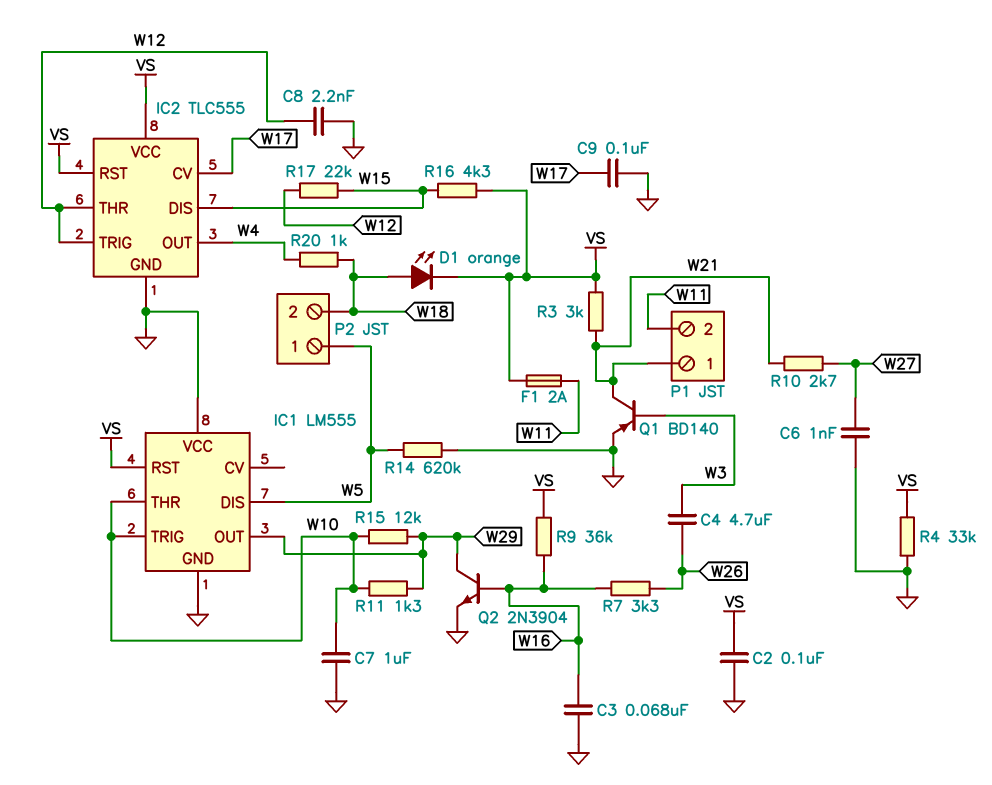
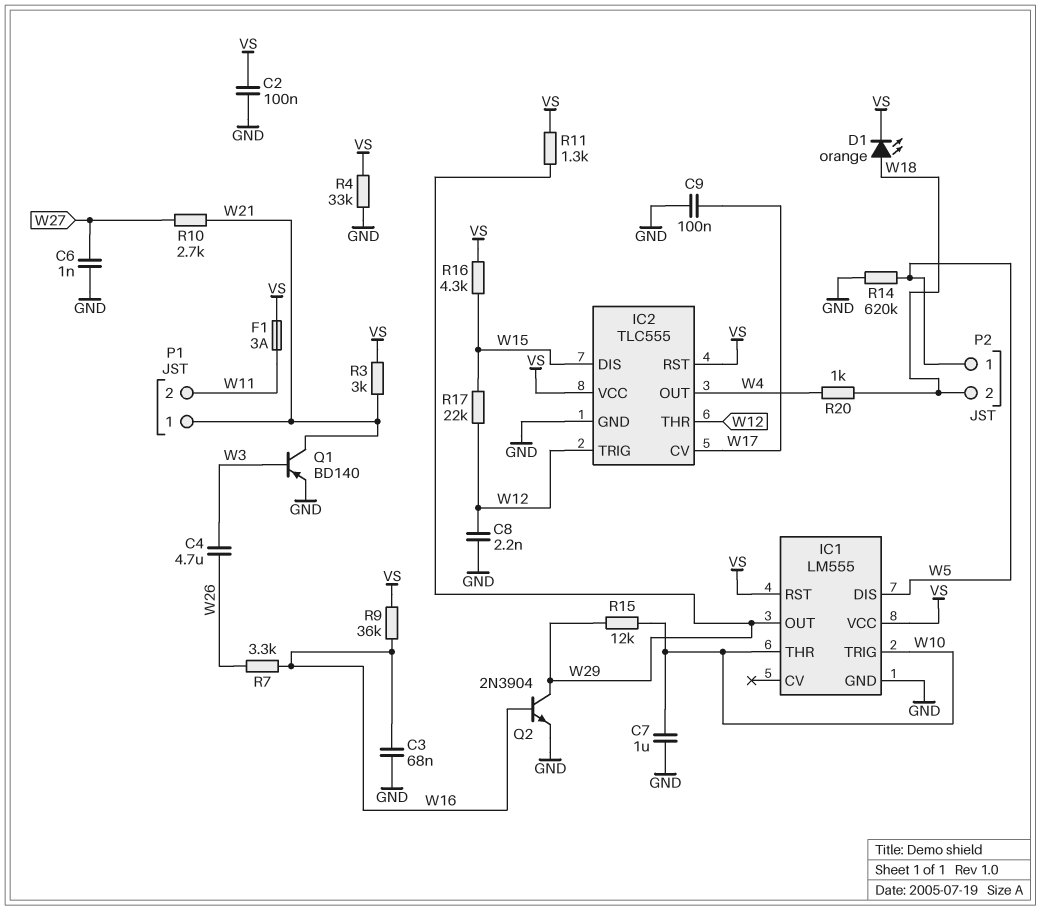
F1: 2A (VS, W11) -> 3A (VS, W11)
IC1 pin VCC: GND -> VS
R11: 1.3k (W10, W29) -> 1.3k (VS, W29)

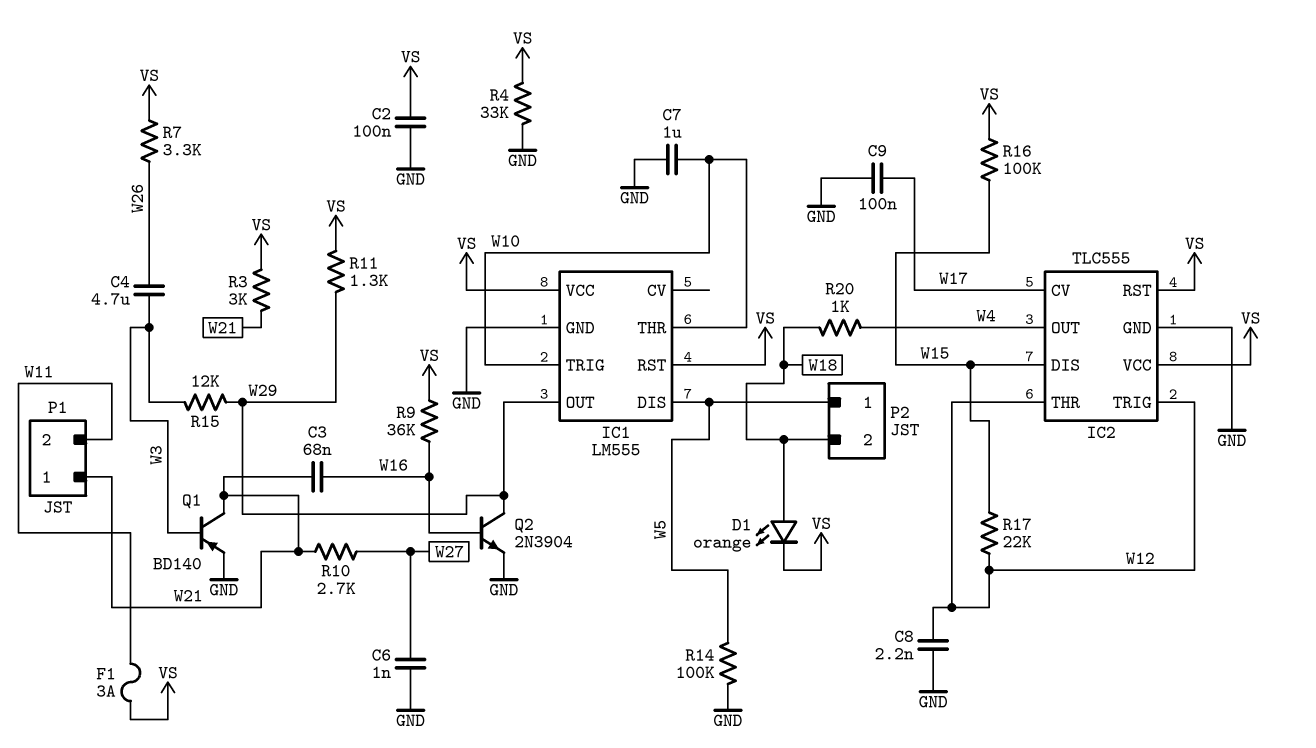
C3: 68nF (GND, W16) -> 68nF (W16, W21)
R7: 3.3k (W16, W26) -> 3.3k (VS, W26)
R14: 620k (GND, W5) -> 100k (GND, W5)
R15: 12k (W10, W29) -> 12k (W3, W29)
R16: 4.3k (VS, W15) -> 100k (VS, W15)

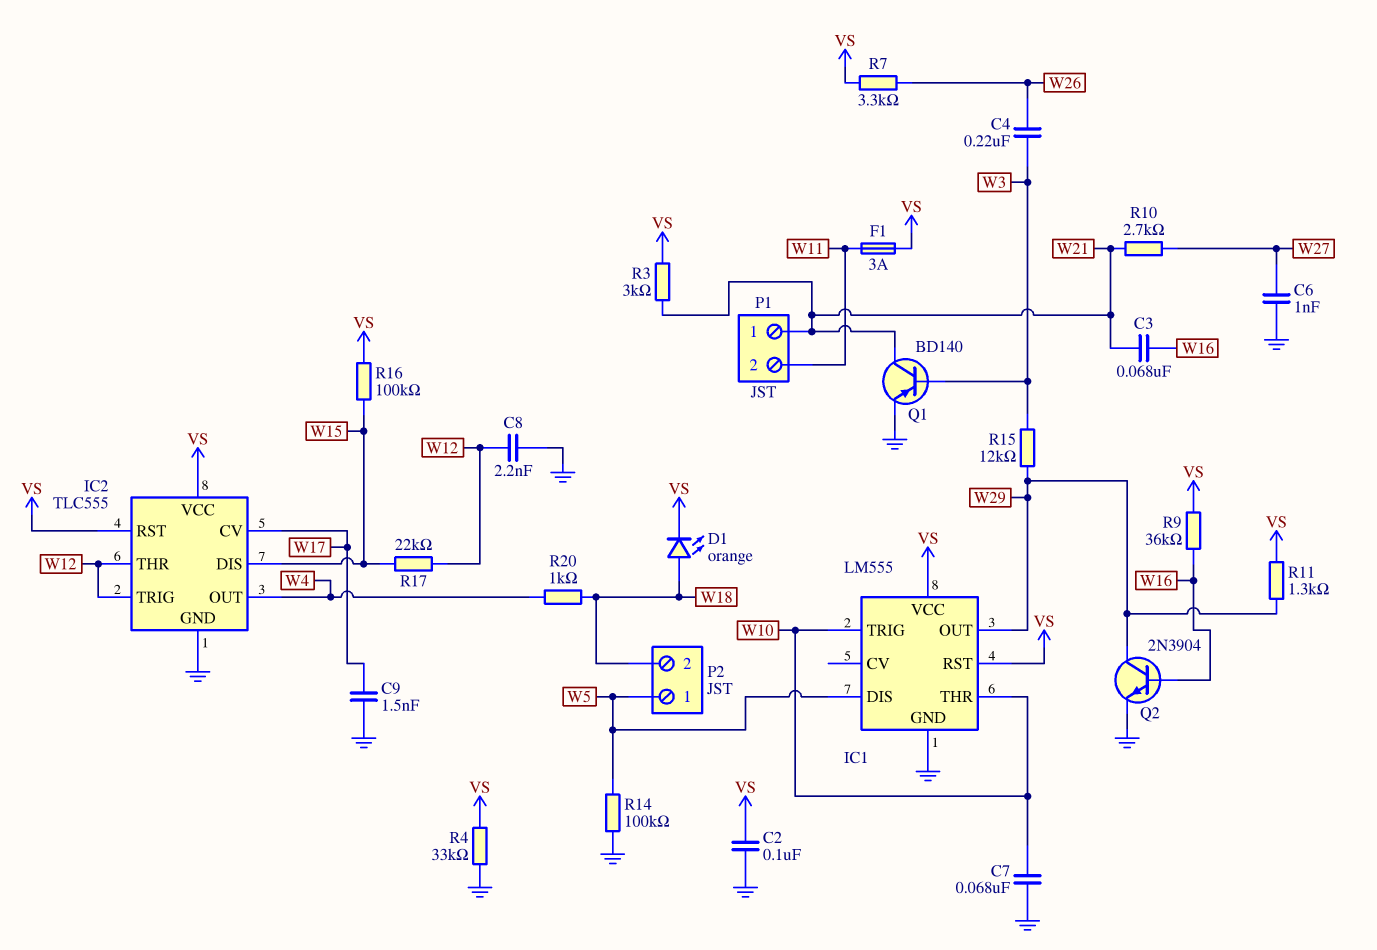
C4: 4.7uF (W3, W26) -> 220nF (W3, W26)
C7: 1uF (GND, W10) -> 68nF (GND, W10)
C9: 100nF (GND, W17) -> 1.5nF (GND, W17)

